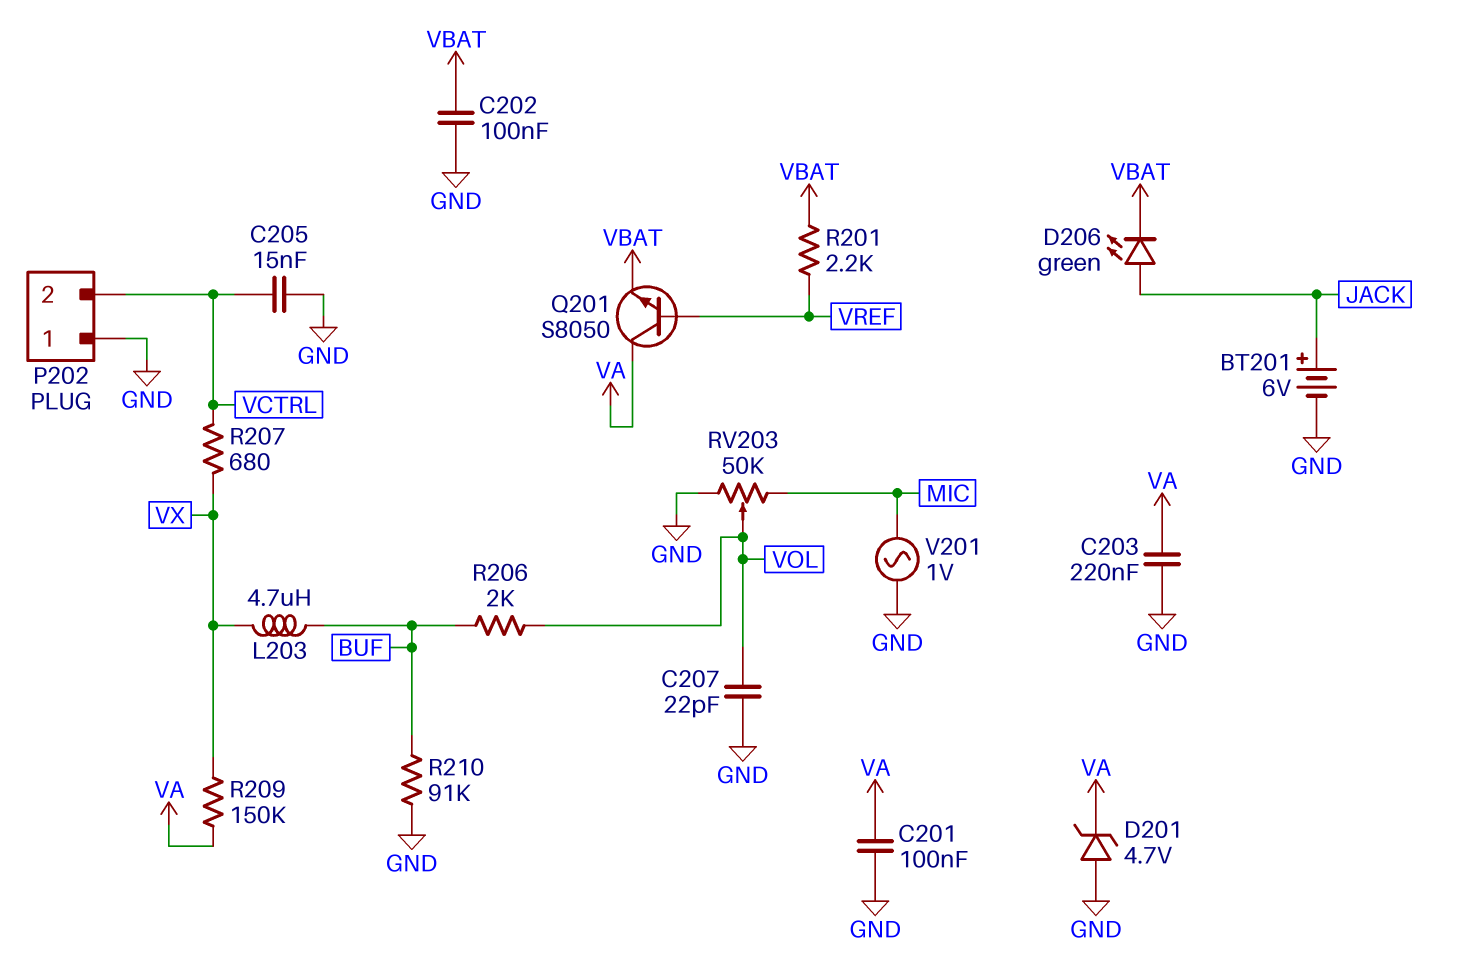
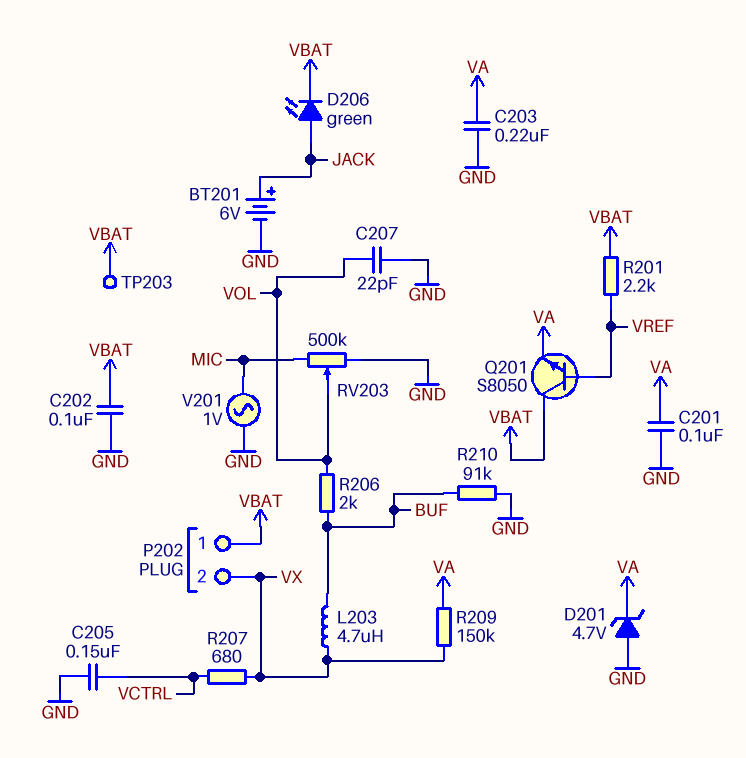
C205: 15nF (GND, VCTRL) -> 150nF (GND, VCTRL)
P202 pin 1: GND -> VBAT
P202 pin 2: VCTRL -> VX
Q201: NPN S8050 (B VREF, C VA, E VBAT) -> NPN S8050 (B VREF, C VBAT, E VA)
RV203: 50k (GND, MIC, wiper VOL) -> 500k (GND, MIC, wiper VOL)
TP203: none -> test point (VBAT)

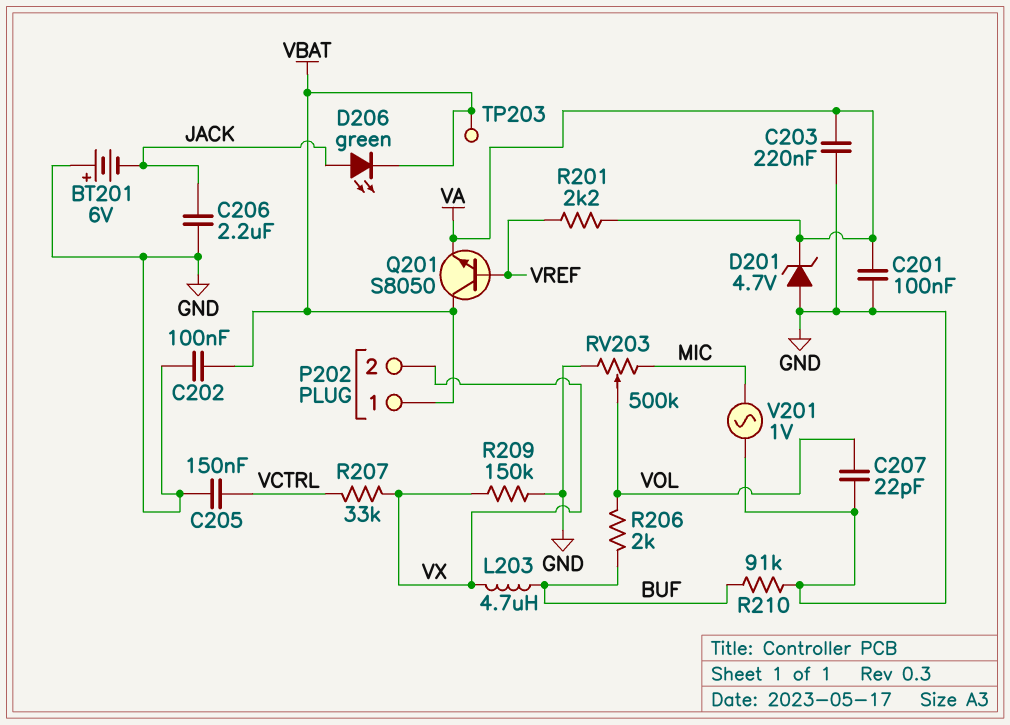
BT201: 6V (plus JACK, minus GND) -> 6V (plus GND, minus JACK)
C206: none -> 2.2uF (GND, JACK)
R201: 2.2k (VBAT, VREF) -> 2.2k (VA, VREF)
R207: 680 (VCTRL, VX) -> 33k (VCTRL, VX)
R209: 150k (VA, VX) -> 150k (GND, VX)

